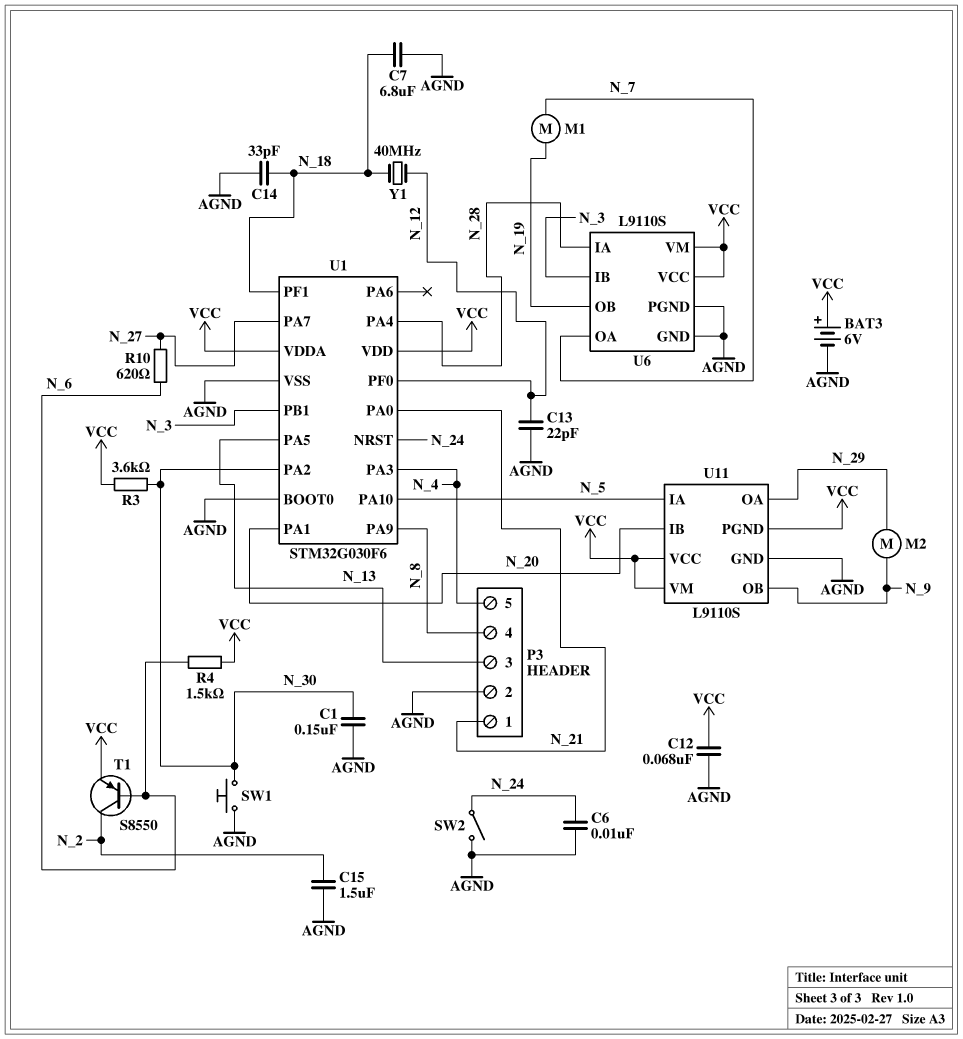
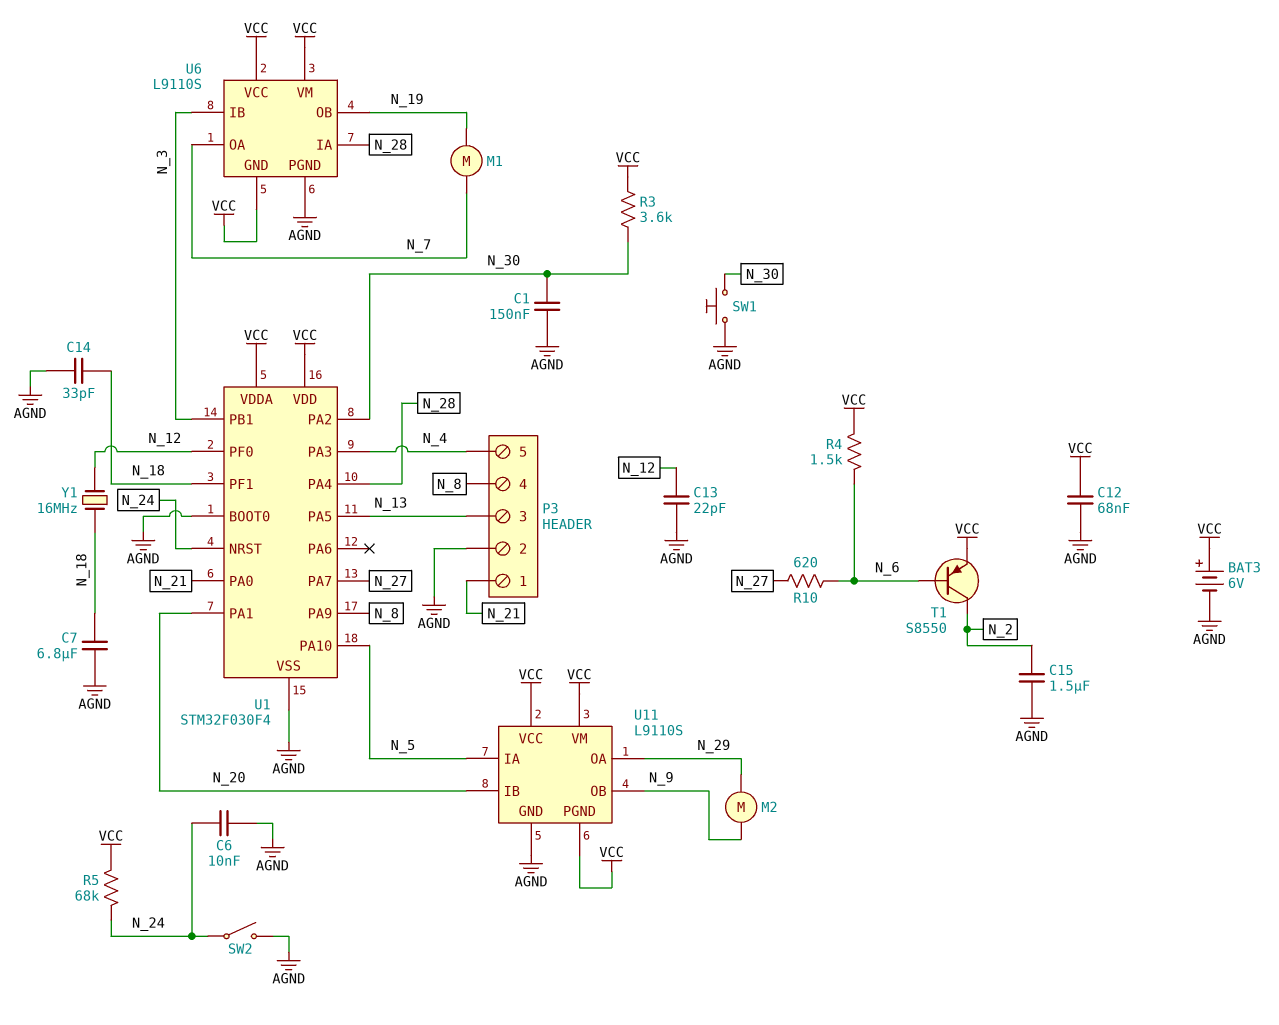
R5: none -> 68k (N_24, VCC)
U1: STM32G030F6 -> STM32F030F4
U6 pin GND: AGND -> VCC
Y1: 40MHz (N_12, N_18) -> 16MHz (N_12, N_18)

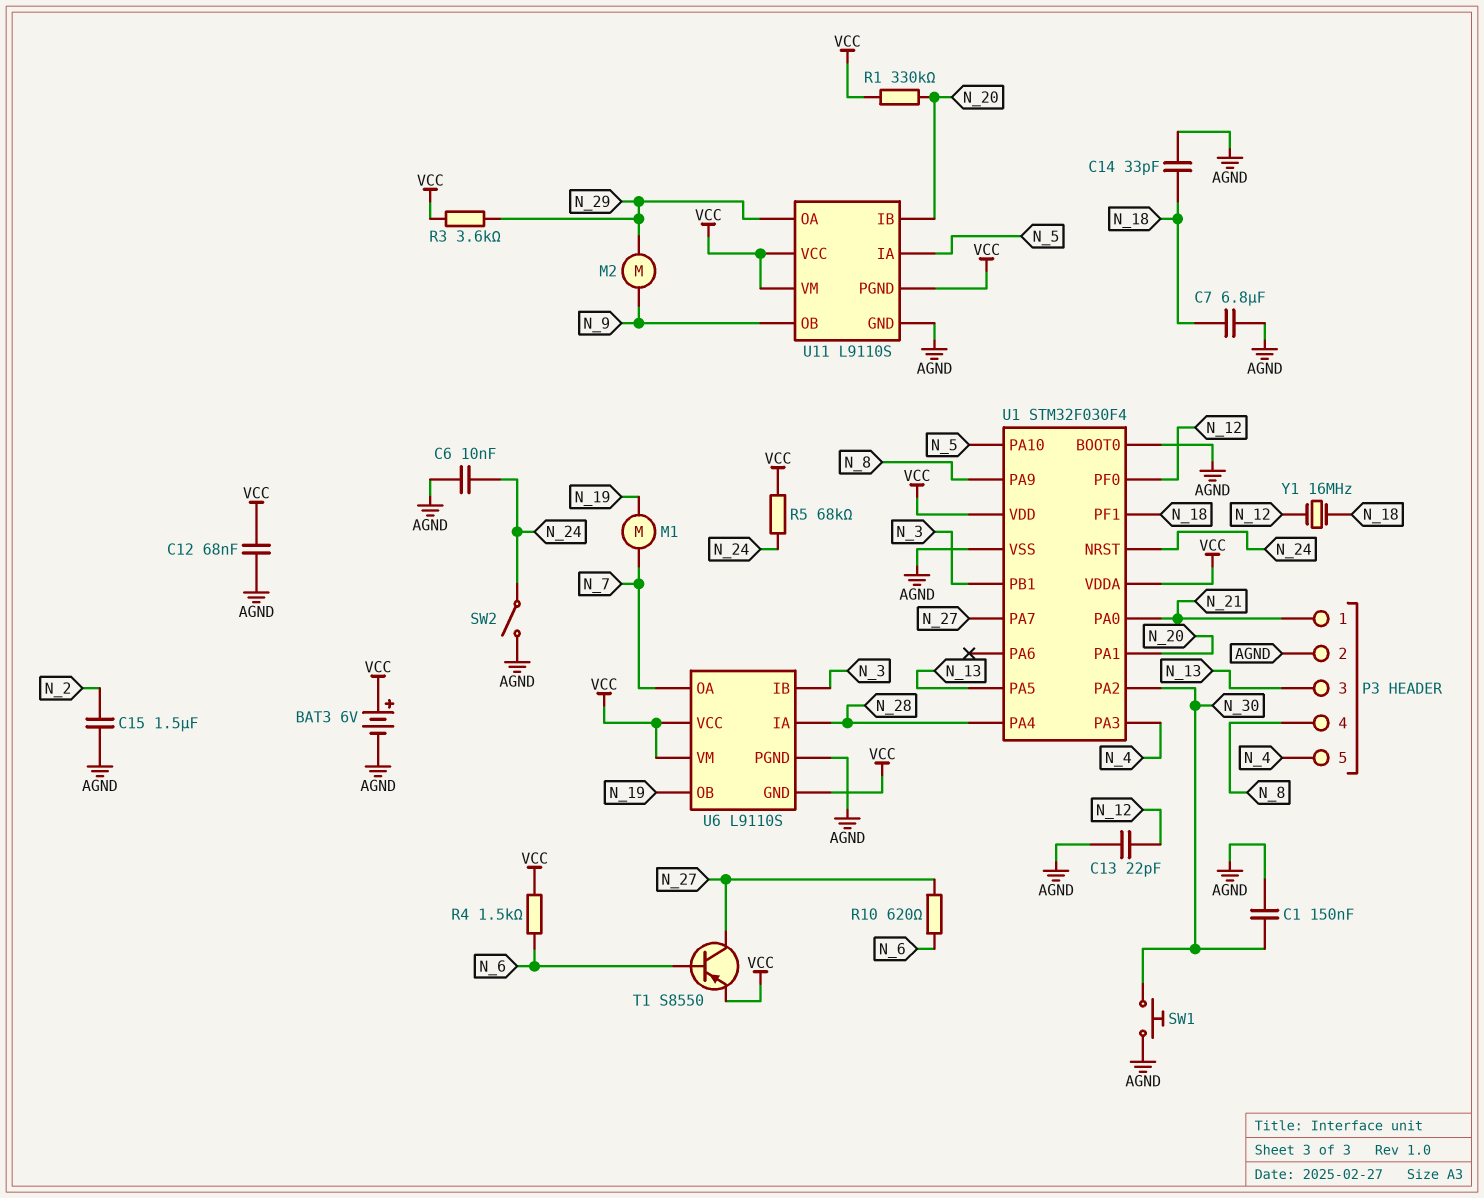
R1: none -> 330k (N_20, VCC)
R3: 3.6k (N_30, VCC) -> 3.6k (N_29, VCC)
T1: PNP S8550 (B N_6, C N_2, E VCC) -> PNP S8550 (B N_6, C N_27, E VCC)

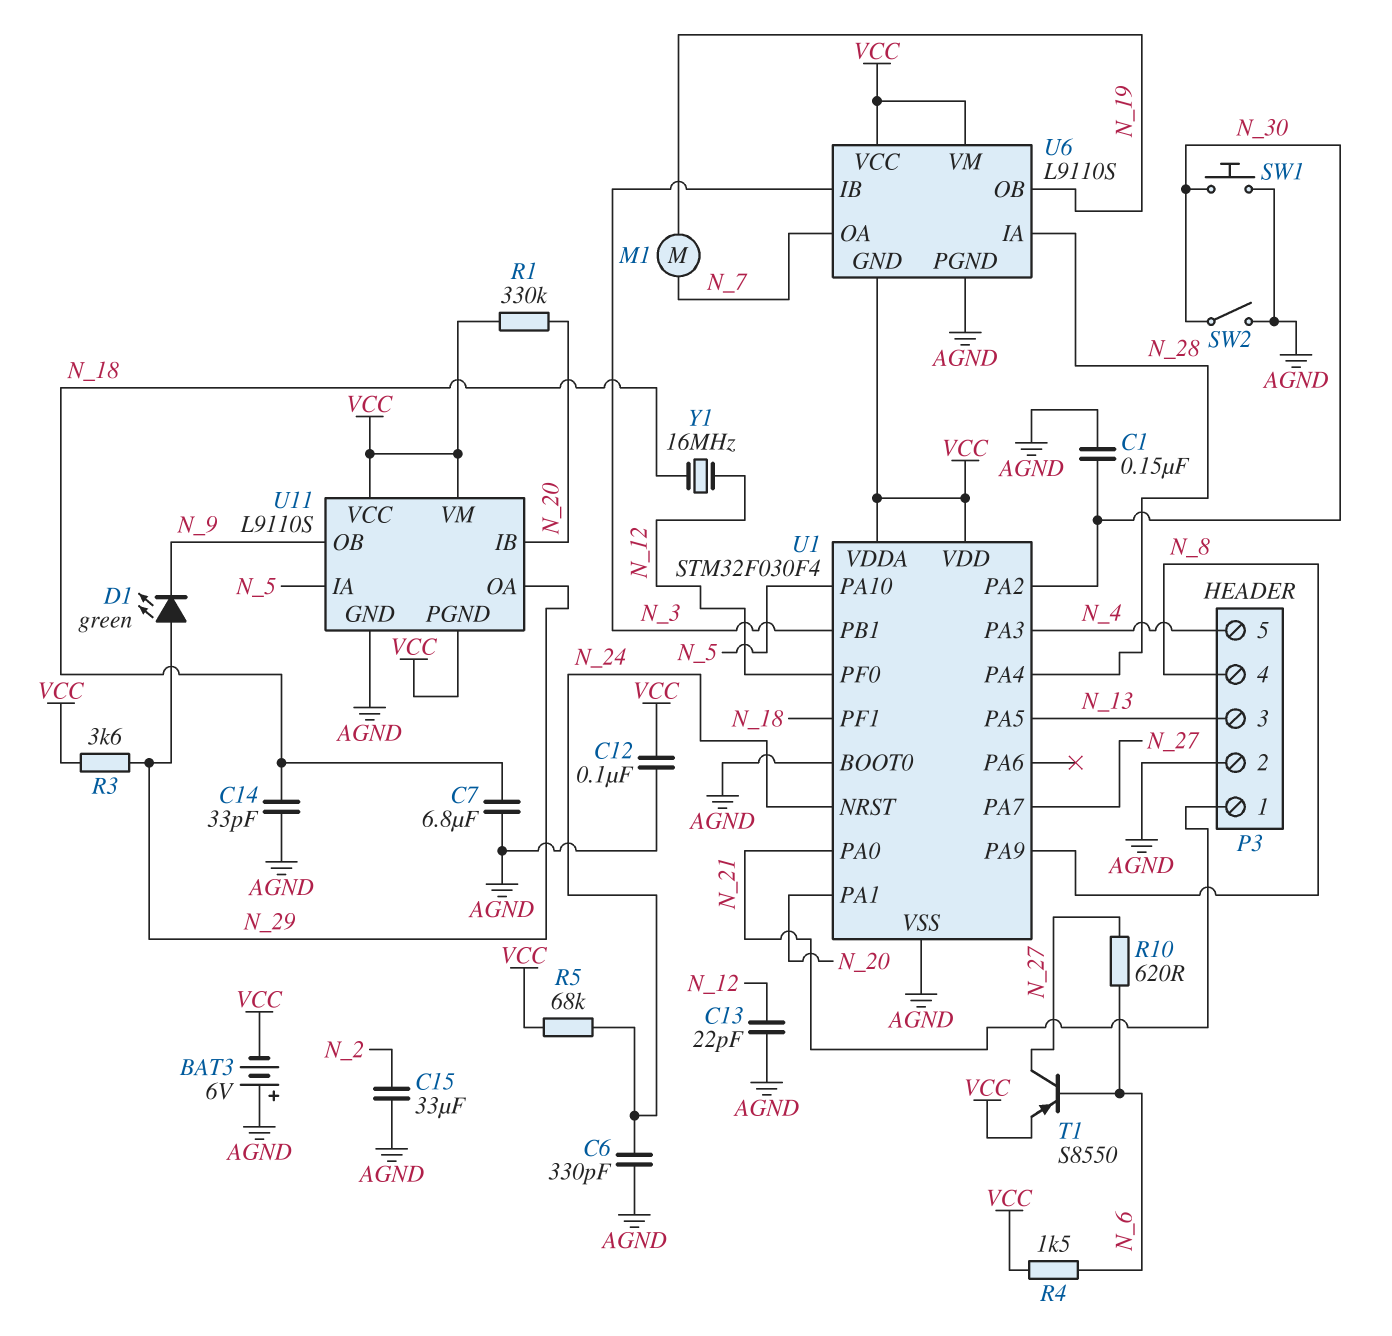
BAT3: 6V (plus VCC, minus AGND) -> 6V (plus AGND, minus VCC)
C6: 10nF (AGND, N_24) -> 330pF (AGND, N_24)
C12: 68nF (AGND, VCC) -> 100nF (AGND, VCC)
C15: 1.5uF (AGND, N_2) -> 33uF (AGND, N_2)
D1: none -> LED green (A N_29, K N_9)
M2: motor (N_9, N_29) -> none
SW2: switch (AGND, N_24) -> switch (AGND, N_30)

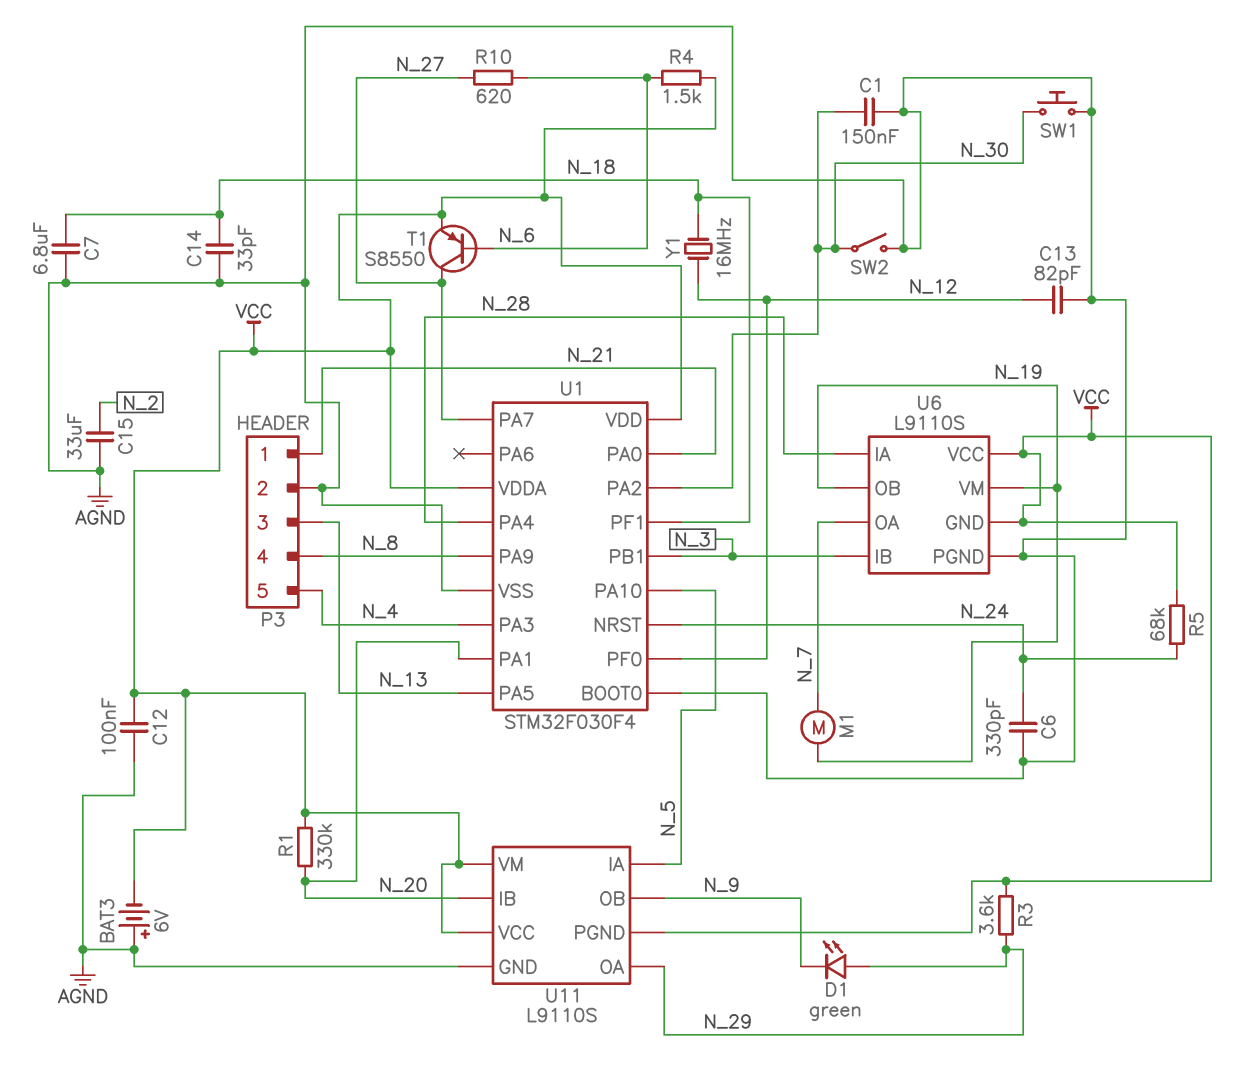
C13: 22pF (AGND, N_12) -> 82pF (AGND, N_12)
U6 pin VM: VCC -> N_19

